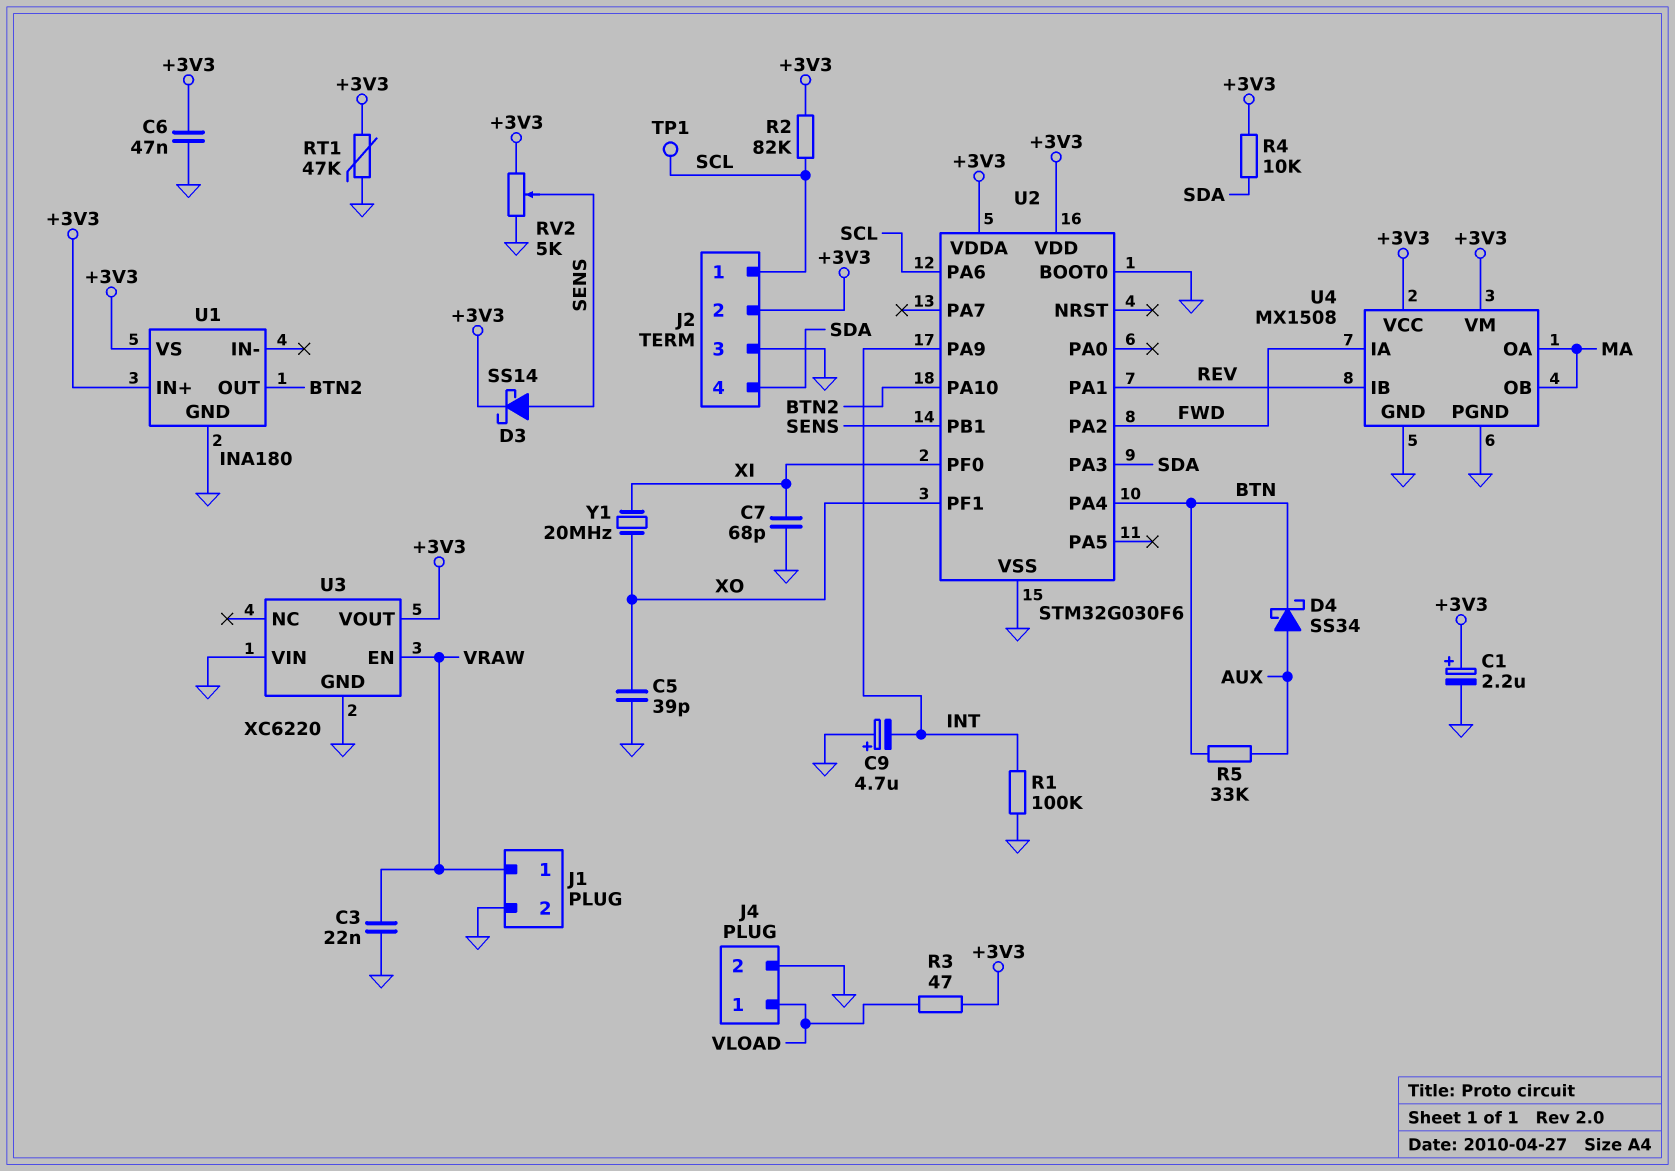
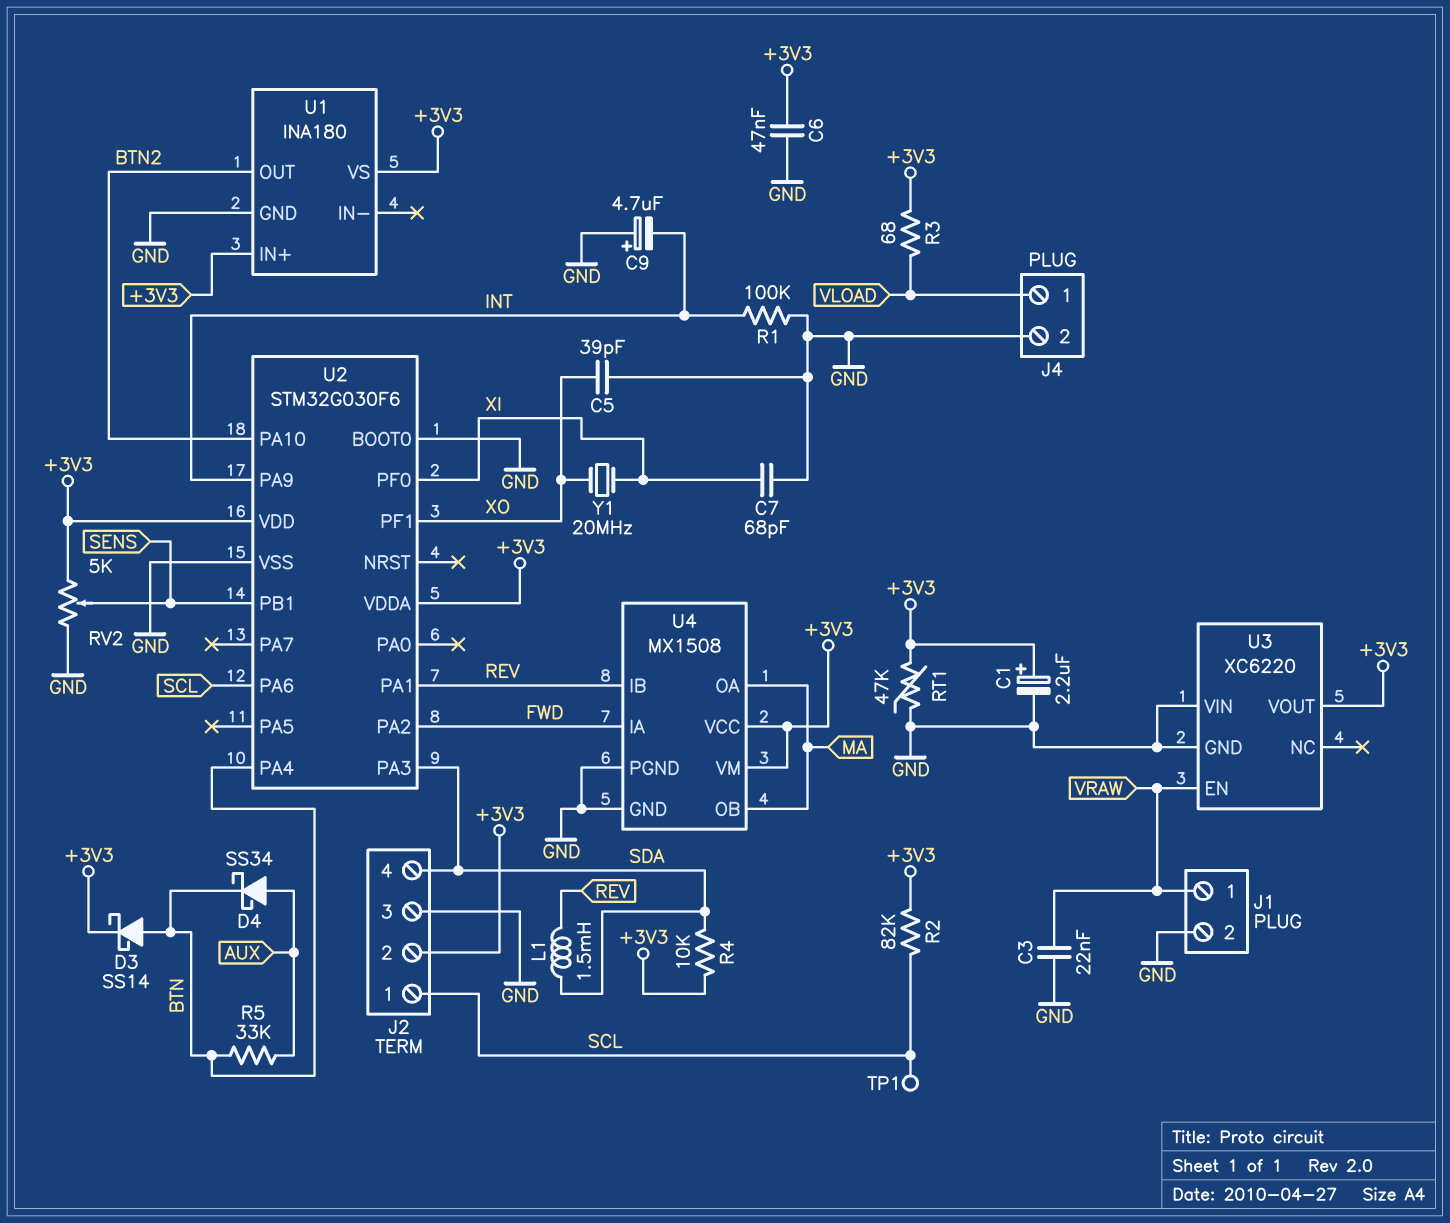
D3: schottky SS14 (A SENS, K +3V3) -> schottky SS14 (A BTN, K +3V3)
L1: none -> 1.5mH (REV, SDA)
R3: 47 (+3V3, VLOAD) -> 68 (+3V3, VLOAD)

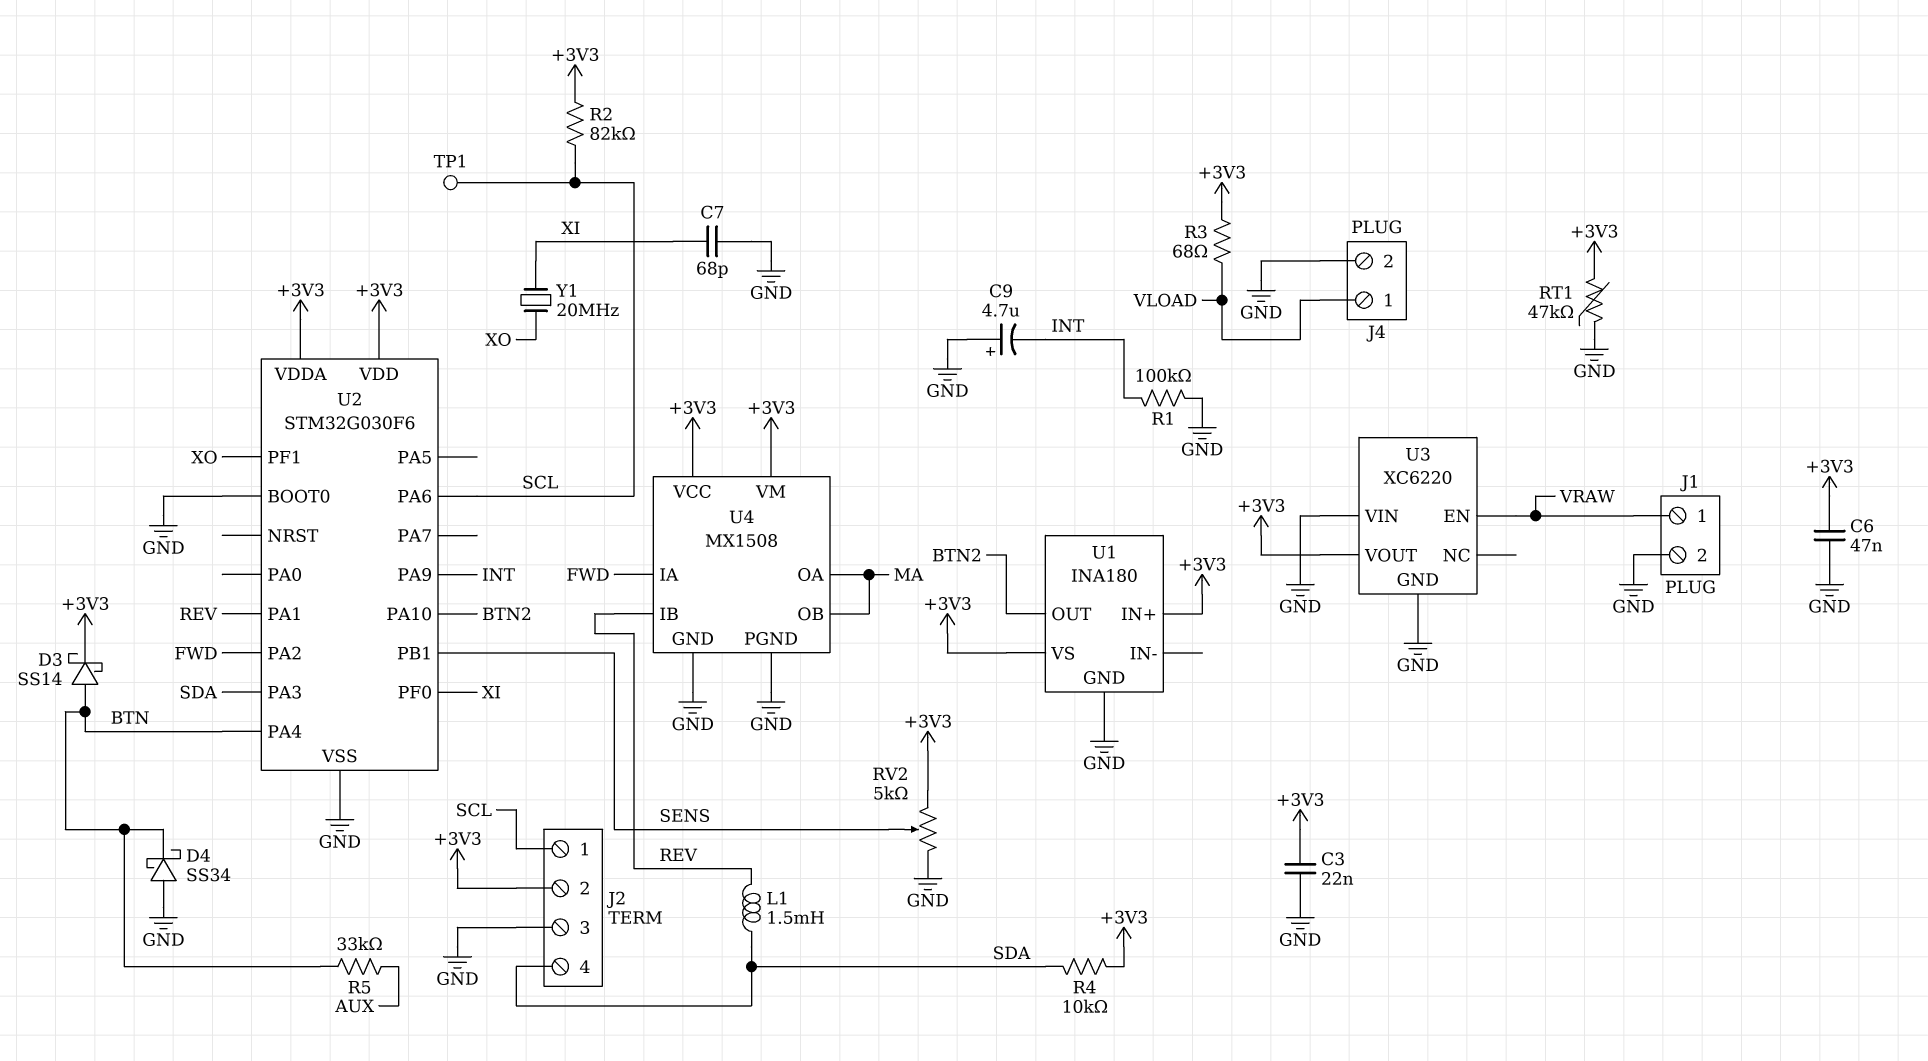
C1: 2.2uF (plus +3V3, minus GND) -> none
C3: 22nF (GND, VRAW) -> 22nF (+3V3, GND)
C5: 39pF (GND, XO) -> none
D4: schottky SS34 (A AUX, K BTN) -> schottky SS34 (A GND, K BTN)

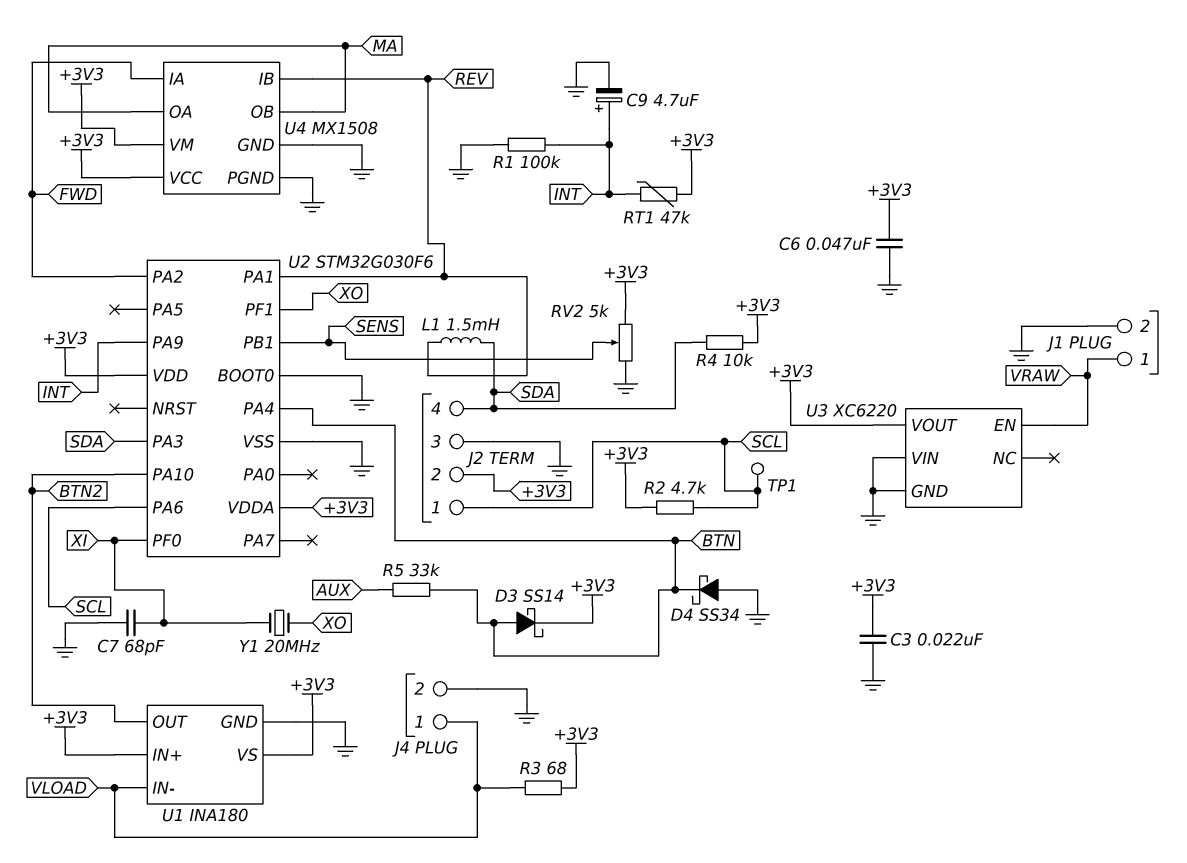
C9: 4.7uF (plus GND, minus INT) -> 4.7uF (plus INT, minus GND)
R2: 82k (+3V3, SCL) -> 4.7k (+3V3, SCL)
RT1: 47k (+3V3, GND) -> 47k (+3V3, INT)
U1 pin IN-: none -> VLOAD

